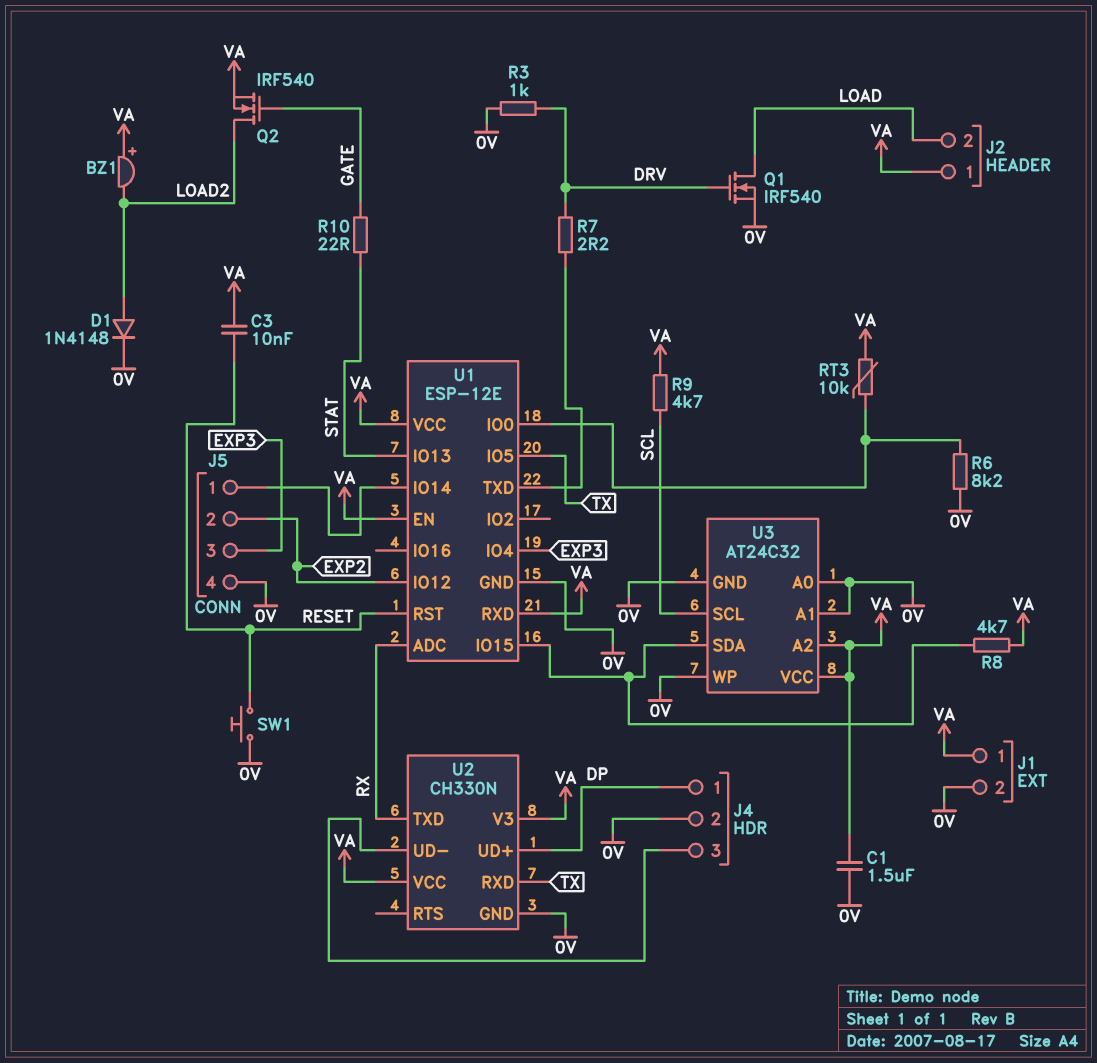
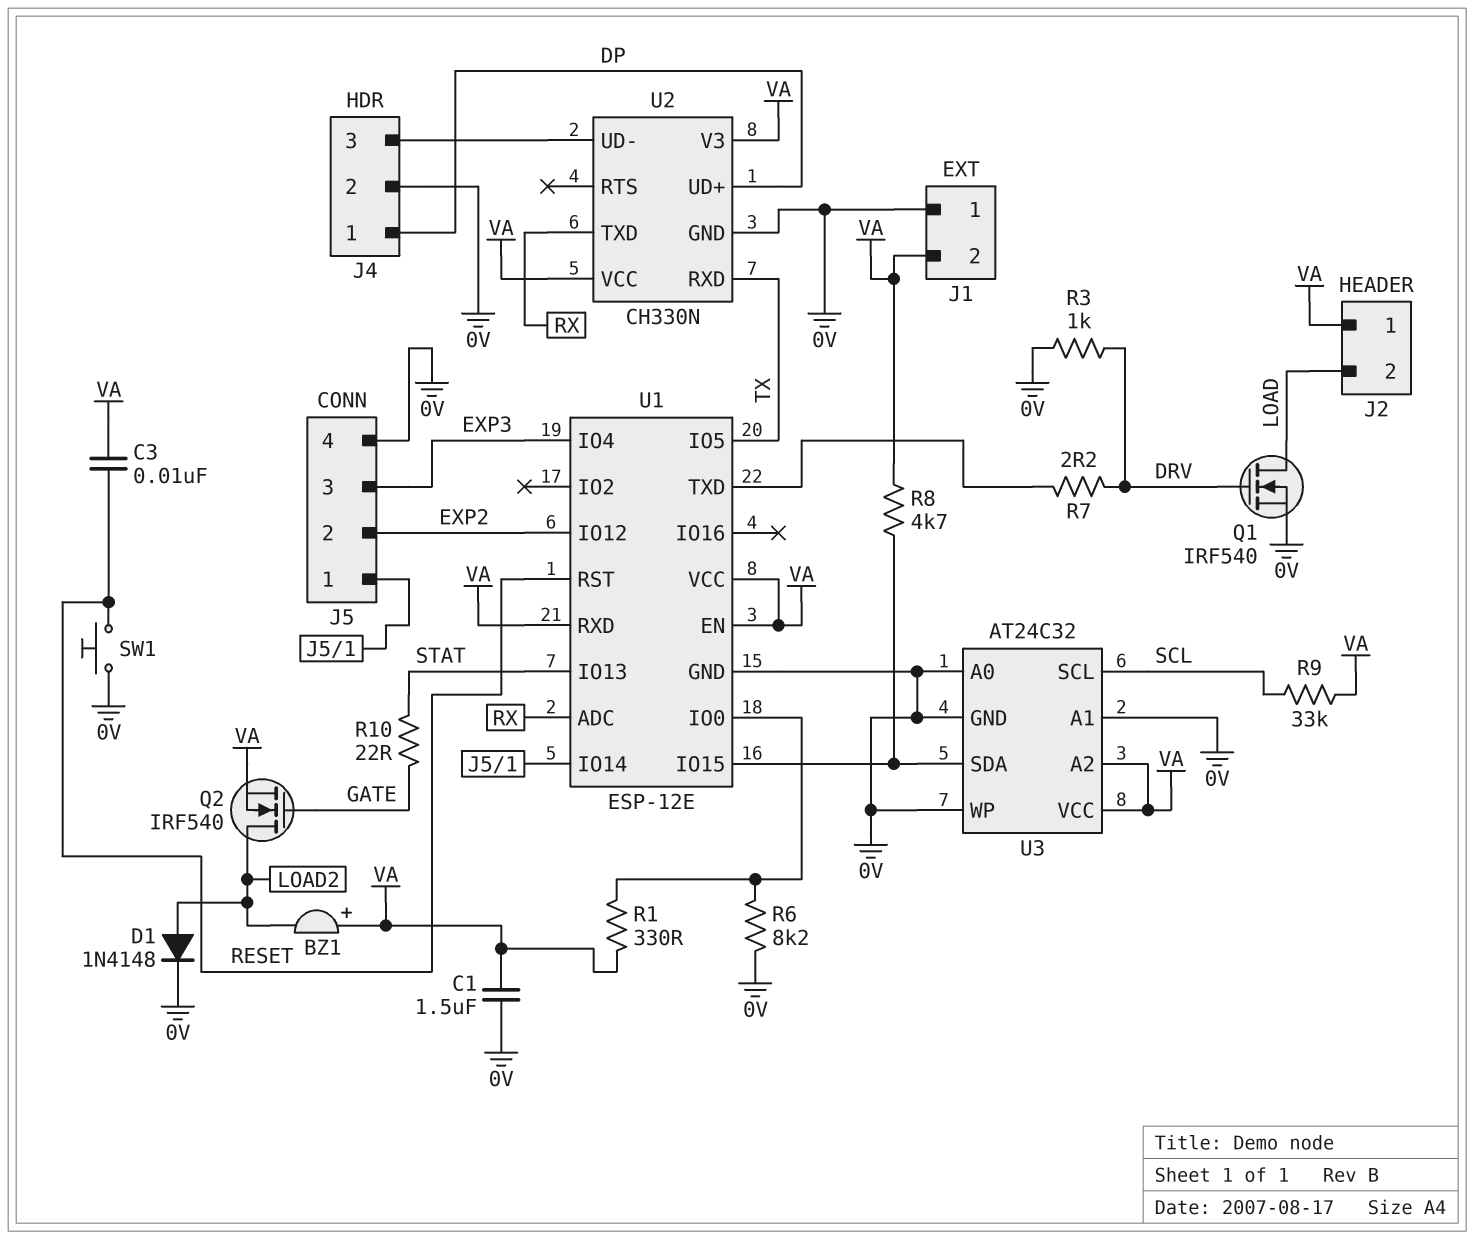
J1 pin 1: VA -> 0V
J1 pin 2: 0V -> VA
R1: none -> 330 (U1/IO0, VA)
R9: 4.7k (SCL, VA) -> 33k (SCL, VA)
RT3: 10k (U1/IO0, VA) -> none

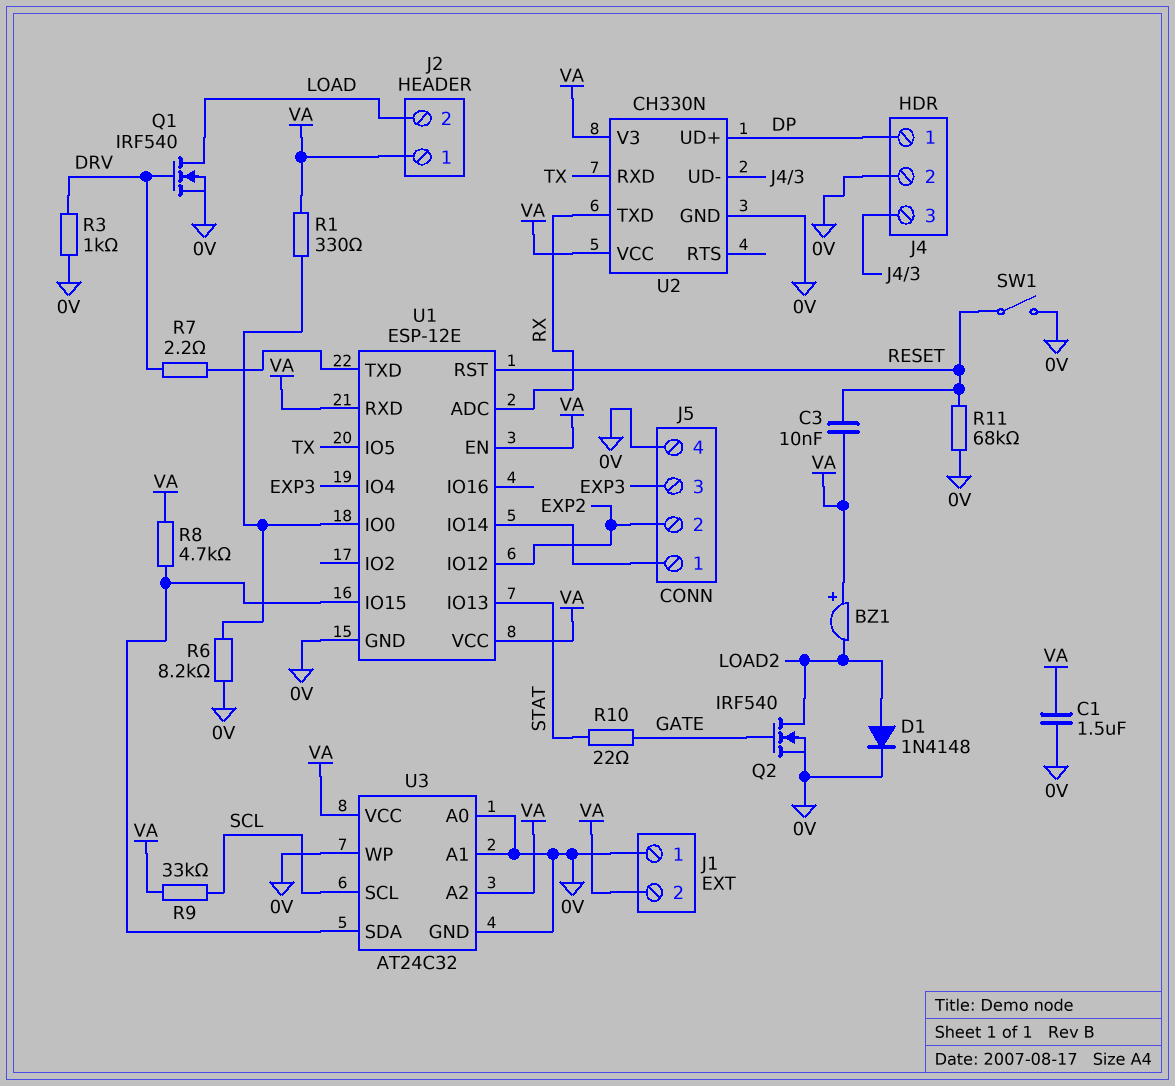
Q2: NMOS IRF540 (G GATE, D LOAD2, S VA) -> NMOS IRF540 (G GATE, D LOAD2, S 0V)
R11: none -> 68k (0V, RESET)
SW1: button (0V, RESET) -> switch (0V, RESET)

